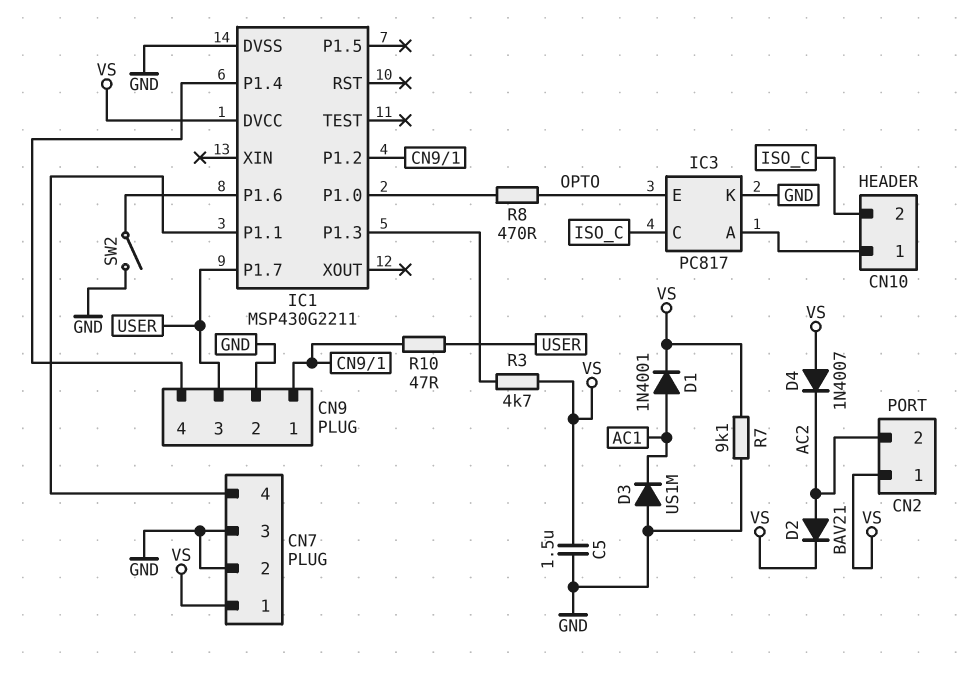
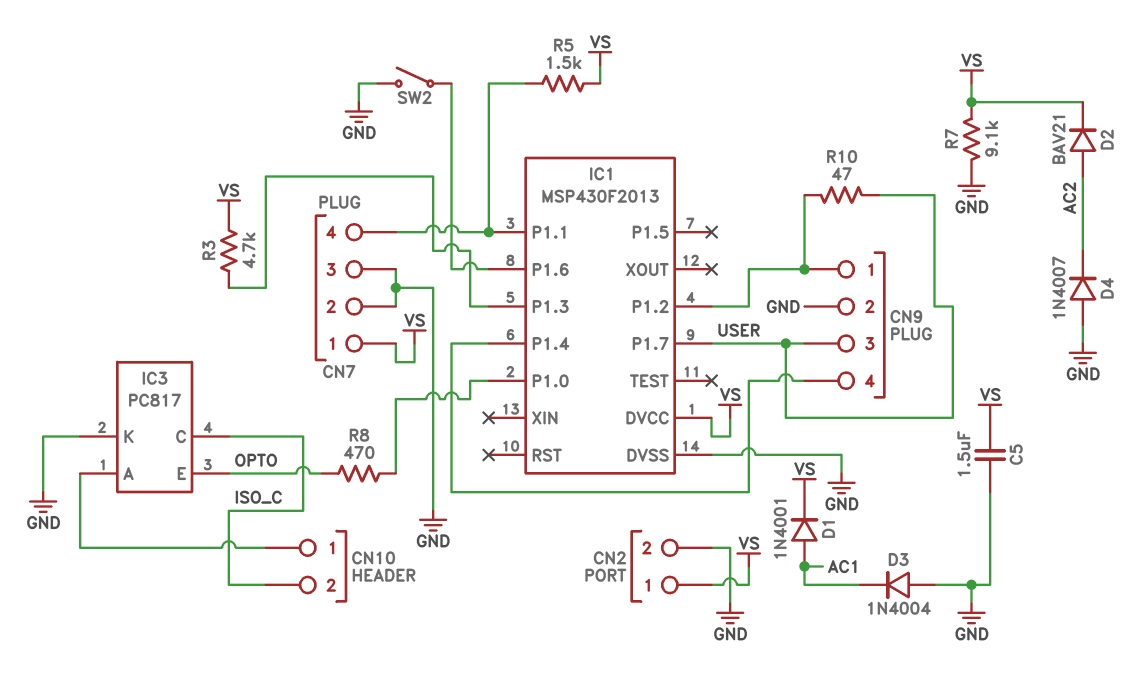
CN2 pin 2: AC2 -> GND
D3: diode US1M (A GND, K AC1) -> diode 1N4004 (A GND, K AC1)
D4: diode 1N4007 (A VS, K AC2) -> diode 1N4007 (A GND, K AC2)
IC1: MSP430G2211 -> MSP430F2013
R5: none -> 1.5k (CN7/4, VS)

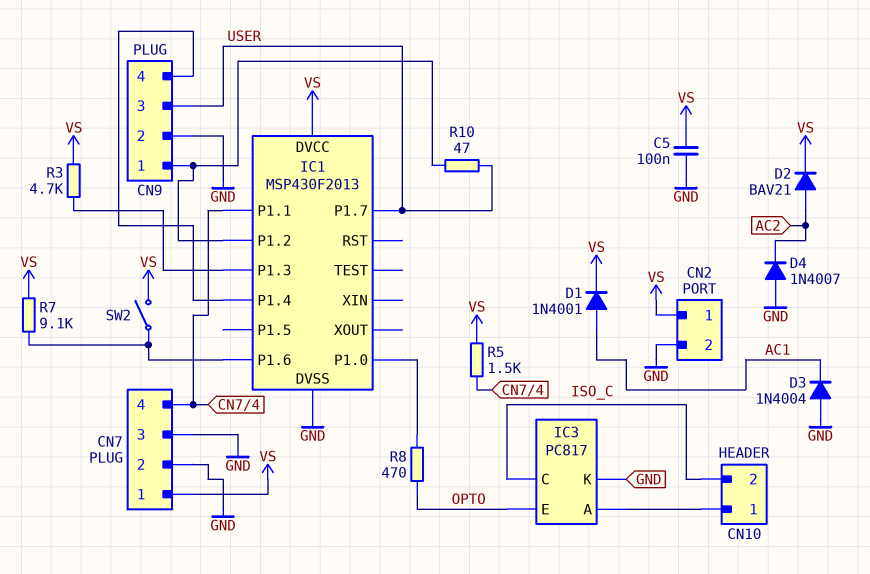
C5: 1.5uF (GND, VS) -> 100nF (GND, VS)
R7: 9.1k (GND, VS) -> 9.1k (IC1/P1.6, VS)
SW2: switch (GND, IC1/P1.6) -> switch (IC1/P1.6, VS)

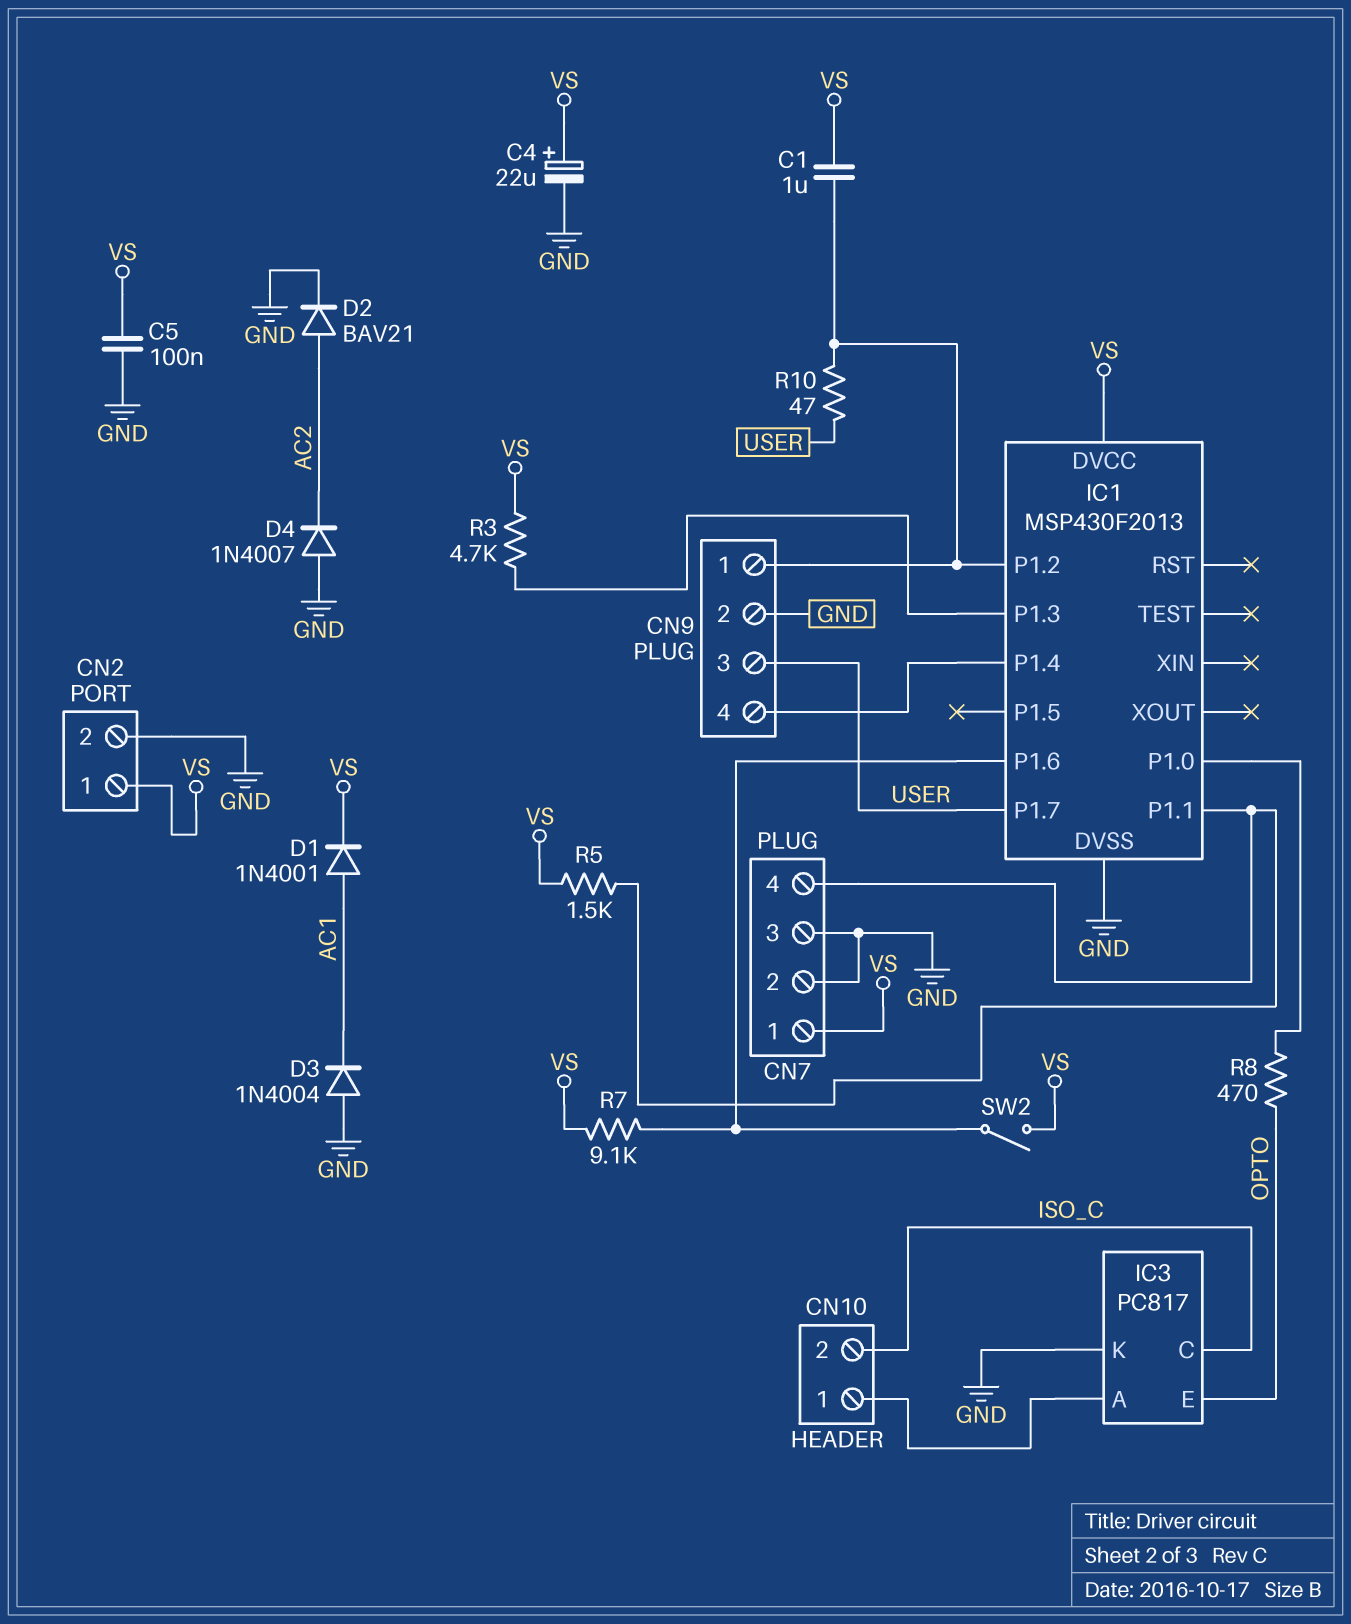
C1: none -> 1uF (CN9/1, VS)
C4: none -> 22uF (plus VS, minus GND)
D2: diode BAV21 (A AC2, K VS) -> diode BAV21 (A AC2, K GND)

